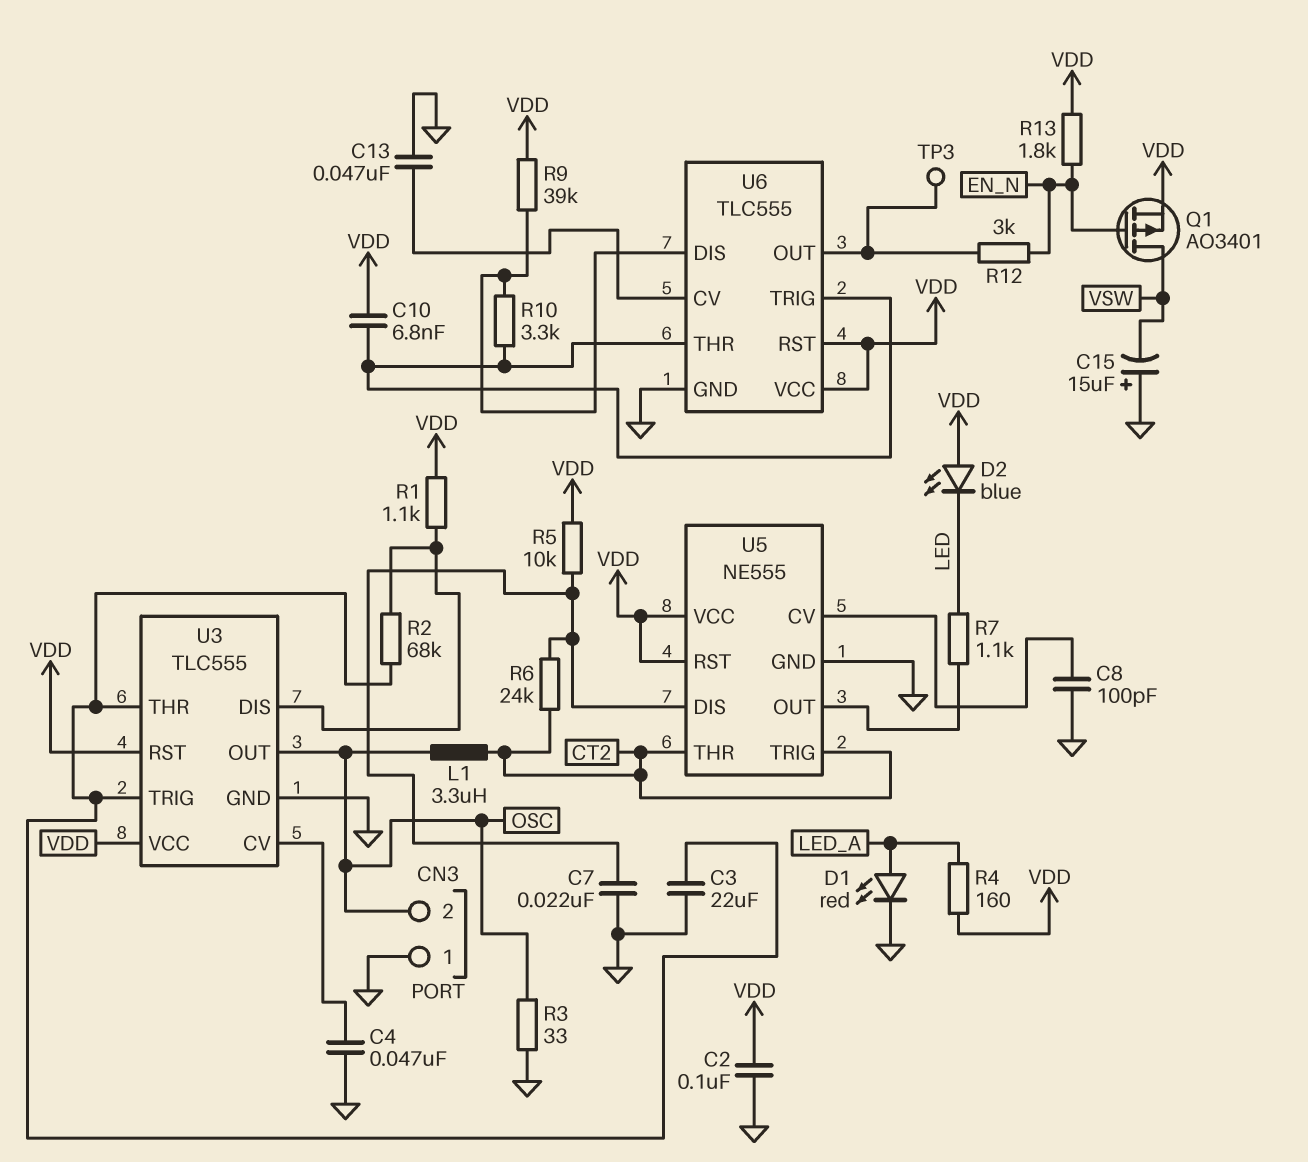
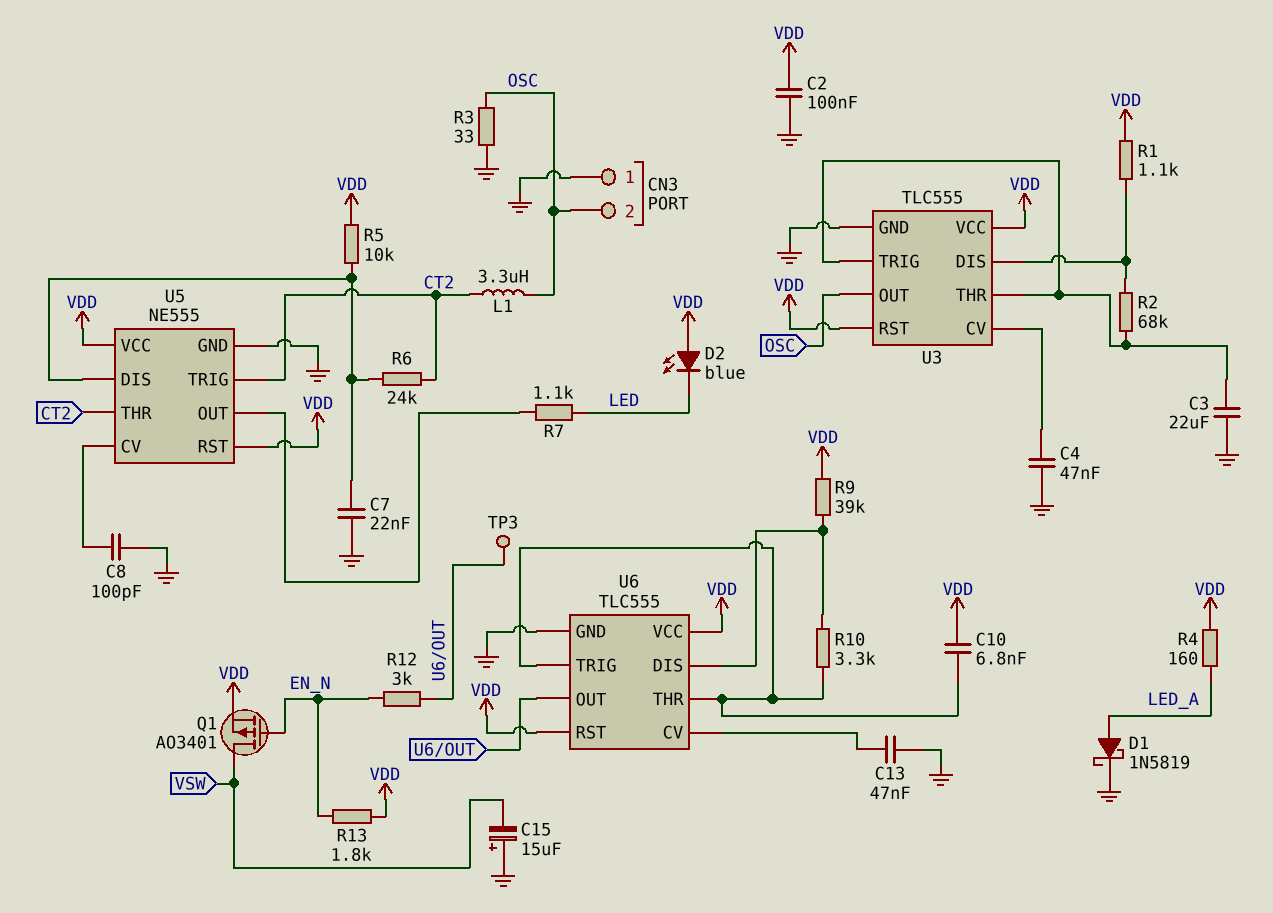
D1: LED red (A LED_A, K GND) -> schottky 1N5819 (A LED_A, K GND)

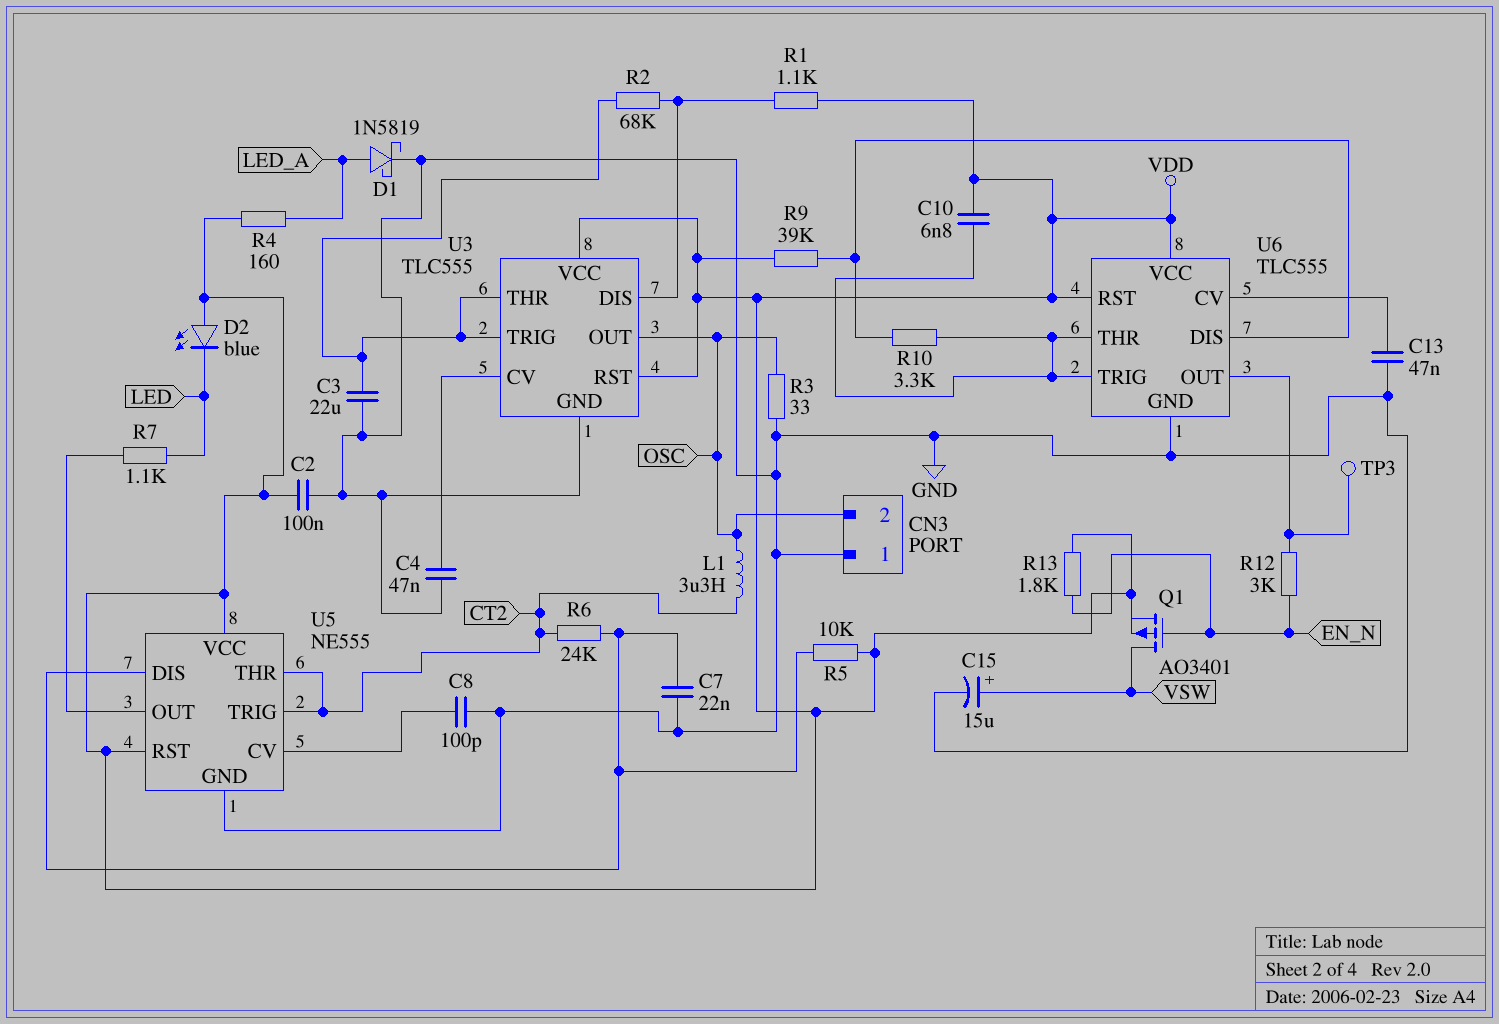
C15: 15uF (plus GND, minus VSW) -> 15uF (plus VSW, minus GND)

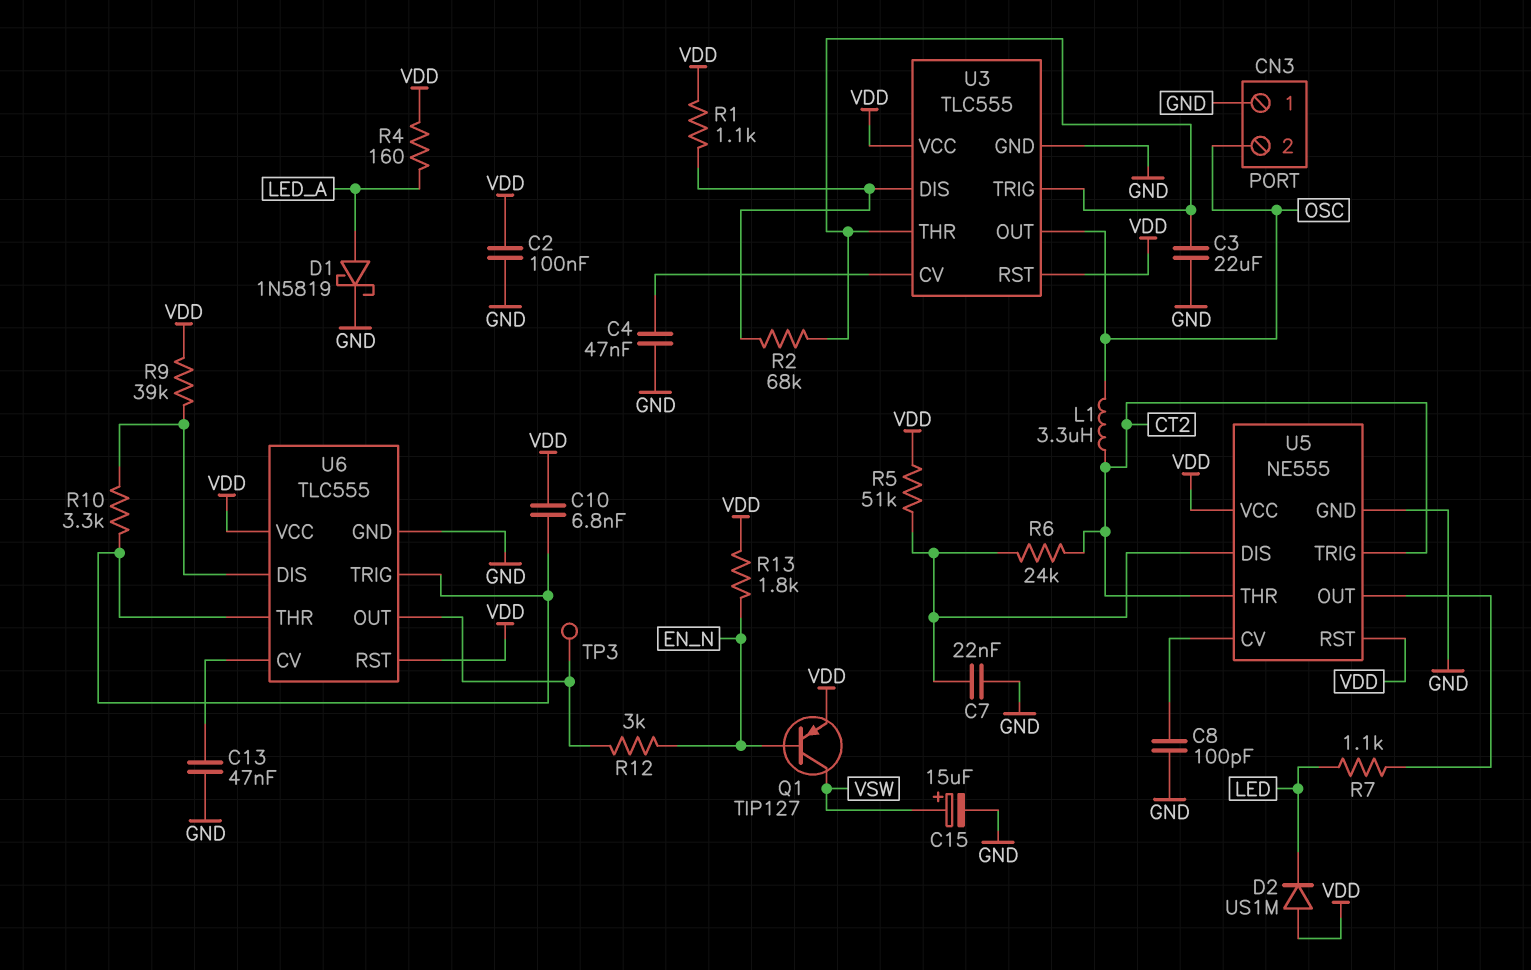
D2: LED blue (A VDD, K LED) -> diode US1M (A VDD, K LED)
Q1: PMOS AO3401 (G EN_N, D VSW, S VDD) -> PNP TIP127 (B EN_N, C VSW, E VDD)
R3: 33 (GND, OSC) -> none
R5: 10k (U5/DIS, VDD) -> 51k (U5/DIS, VDD)

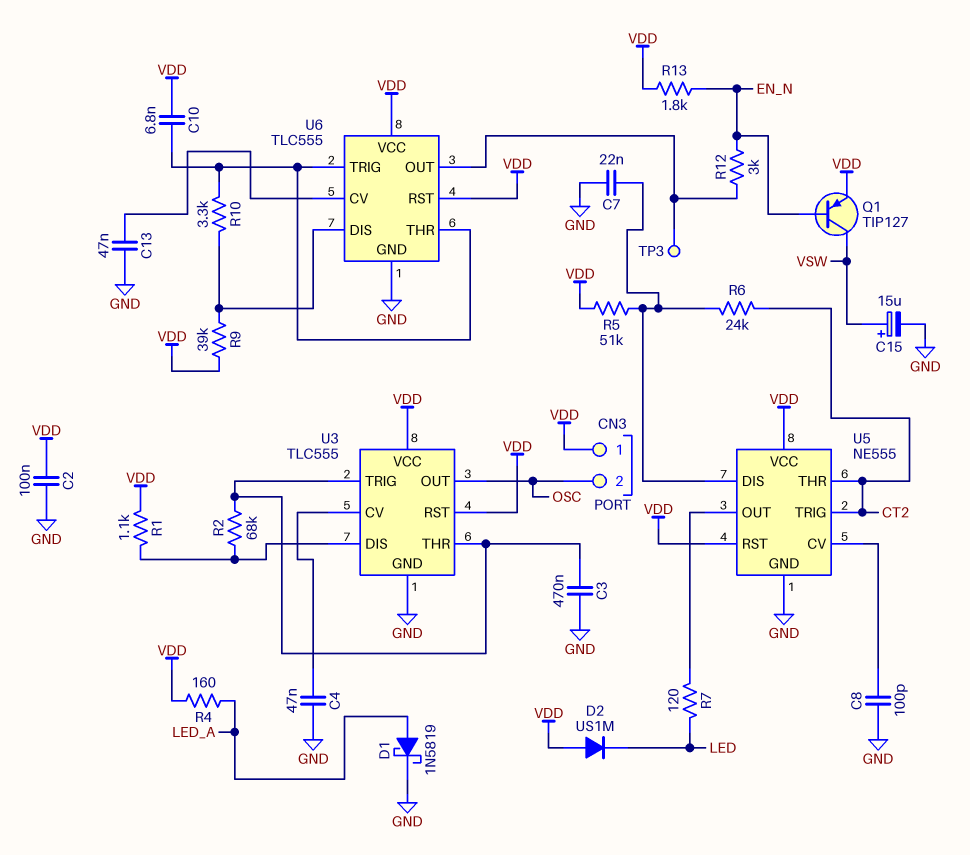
C3: 22uF (GND, U3/THR) -> 470nF (GND, U3/THR)
CN3 pin 1: GND -> VDD
L1: 3.3uH (CT2, OSC) -> none
R7: 1.1k (LED, U5/OUT) -> 120 (LED, U5/OUT)

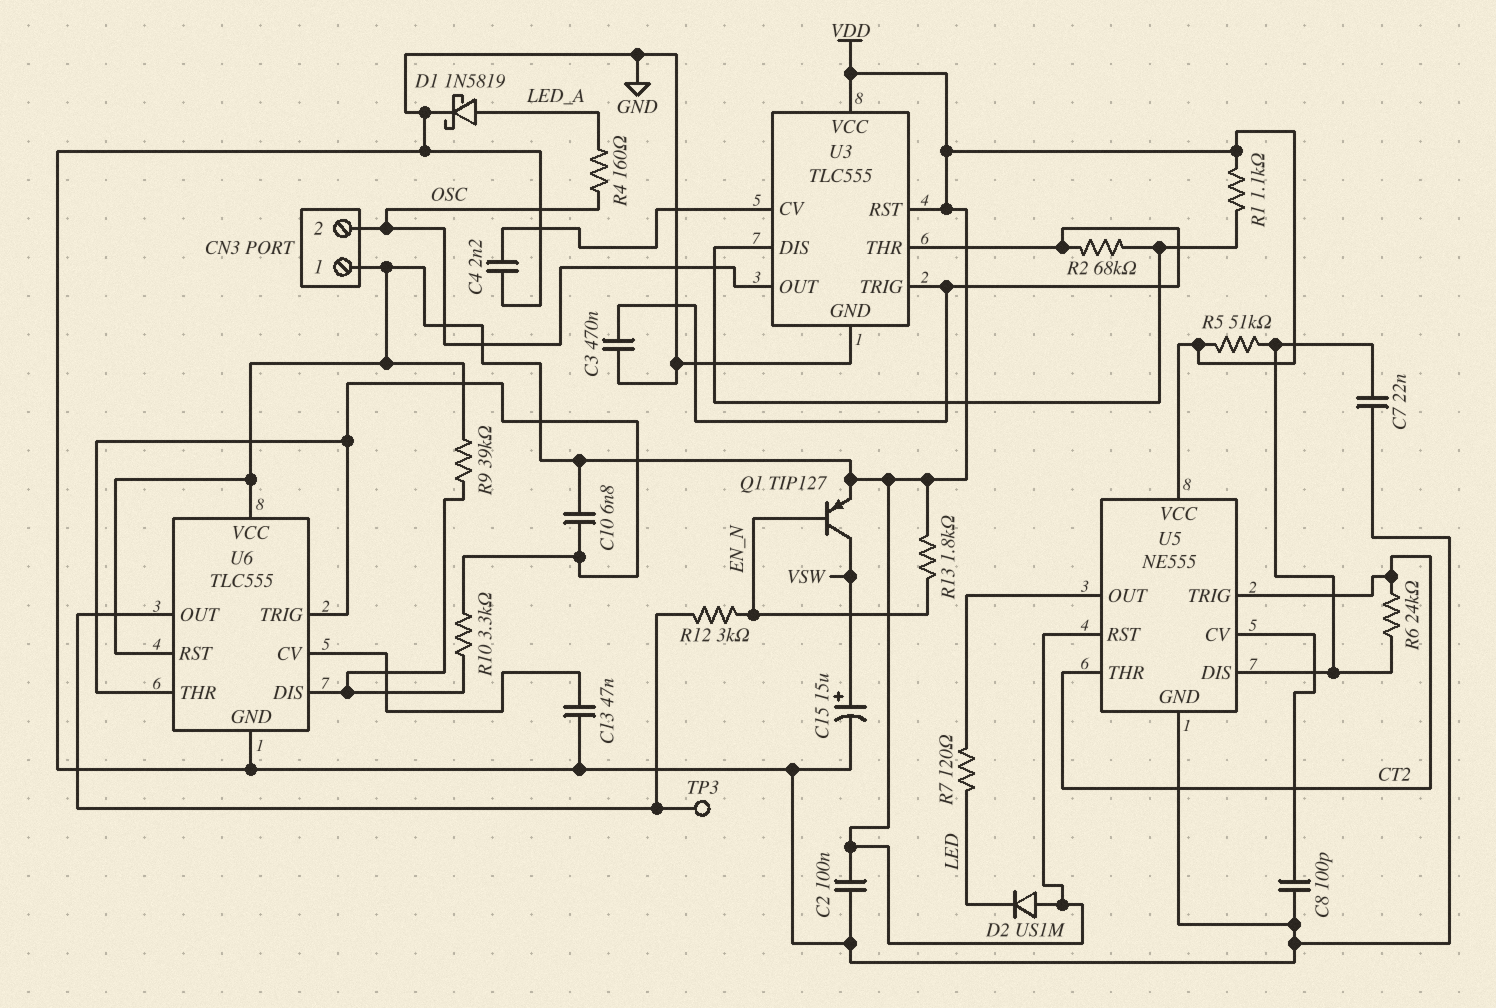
C4: 47nF (GND, U3/CV) -> 2.2nF (GND, U3/CV)
R4: 160 (LED_A, VDD) -> 160 (LED_A, OSC)

